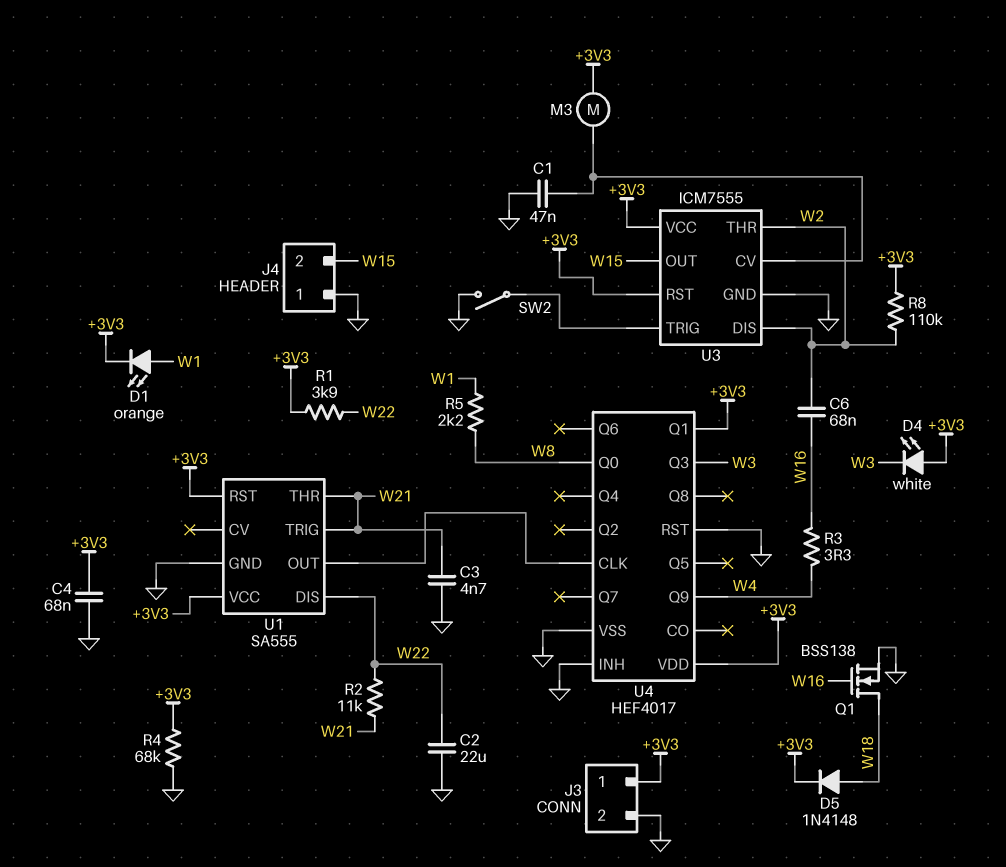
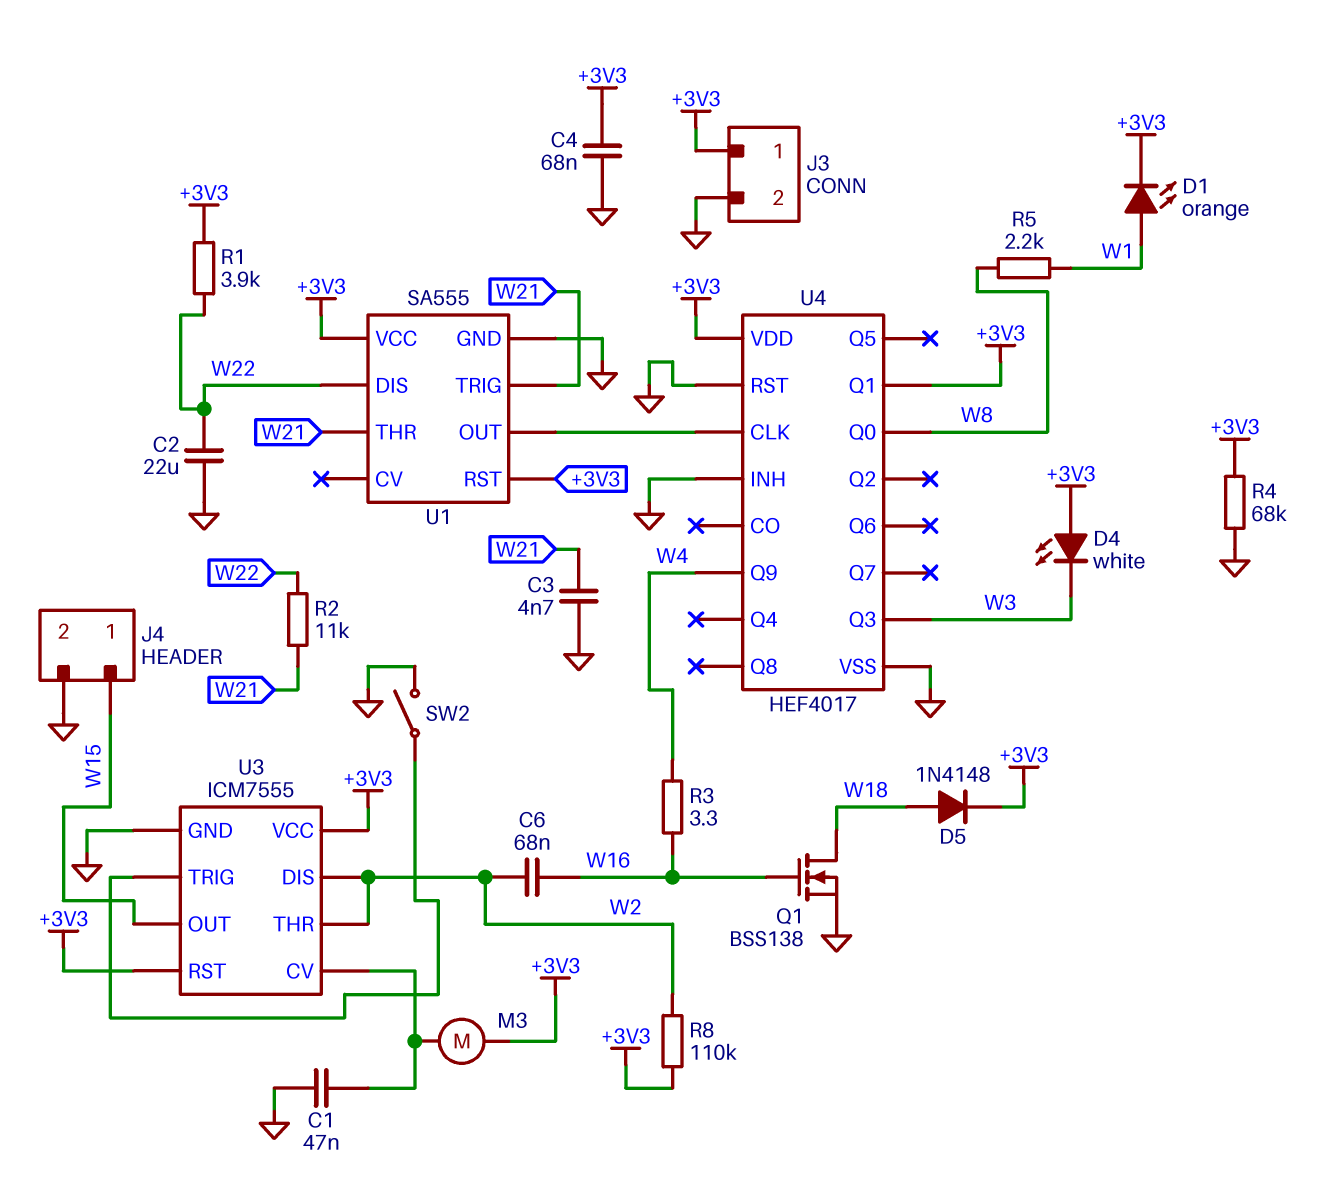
J4 pin 1: GND -> W15
J4 pin 2: W15 -> GND

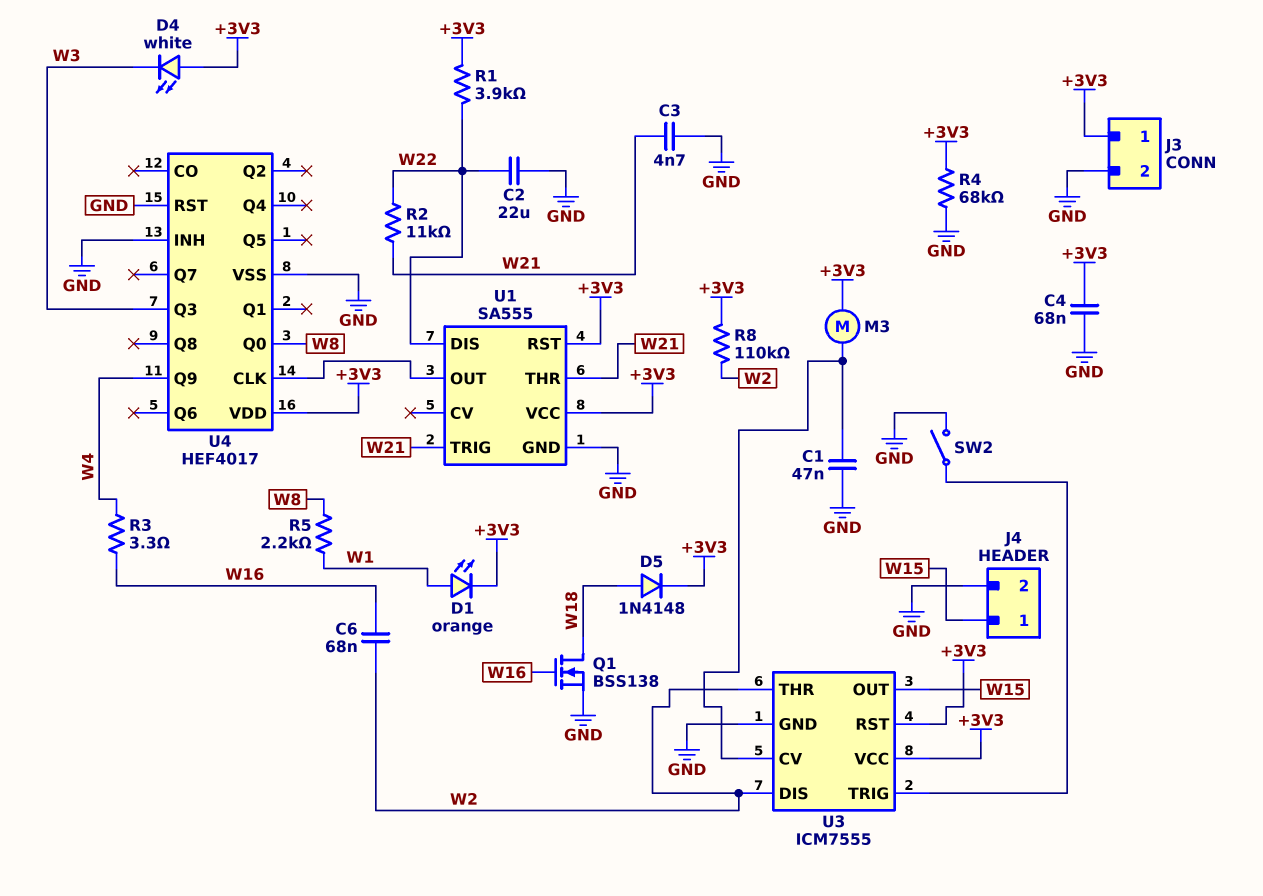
U4 pin Q1: +3V3 -> none

